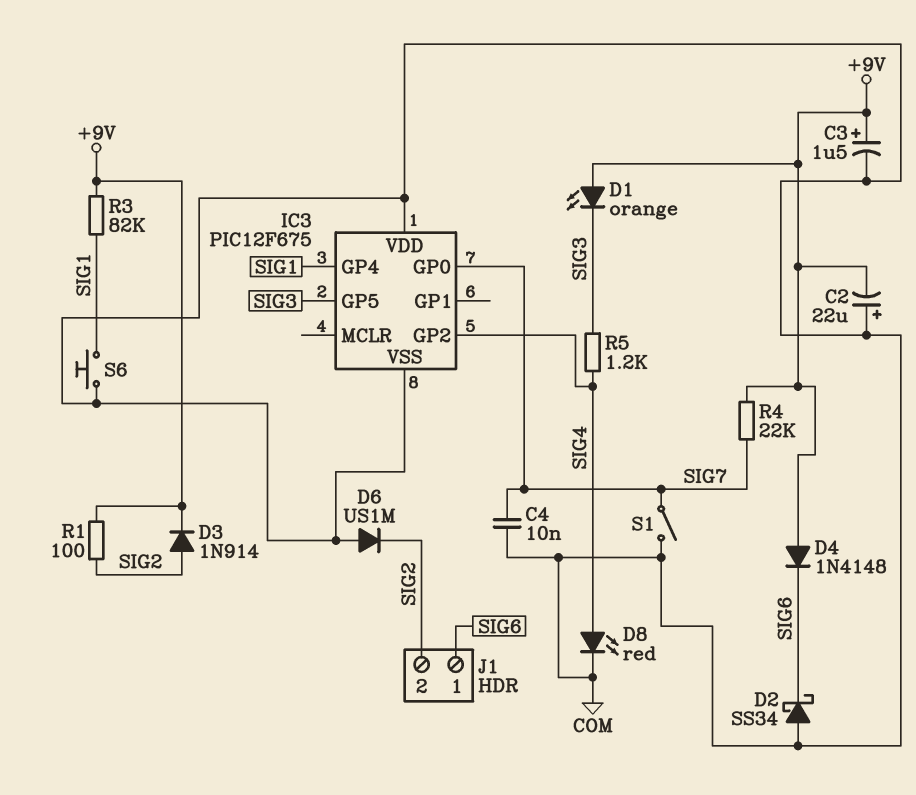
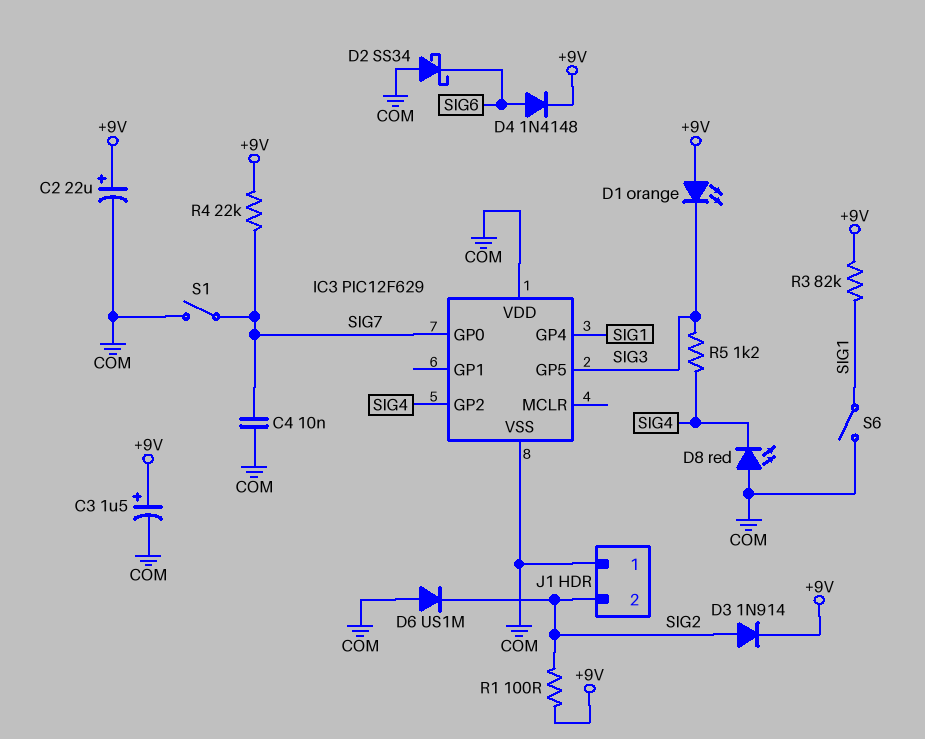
C2: 22uF (plus COM, minus +9V) -> 22uF (plus +9V, minus COM)
D4: diode 1N4148 (A +9V, K SIG6) -> diode 1N4148 (A SIG6, K +9V)
D8: LED red (A SIG4, K COM) -> LED red (A COM, K SIG4)
IC3: PIC12F675 -> PIC12F629
J1 pin 1: SIG6 -> COM
S6: button (COM, SIG1) -> switch (COM, SIG1)

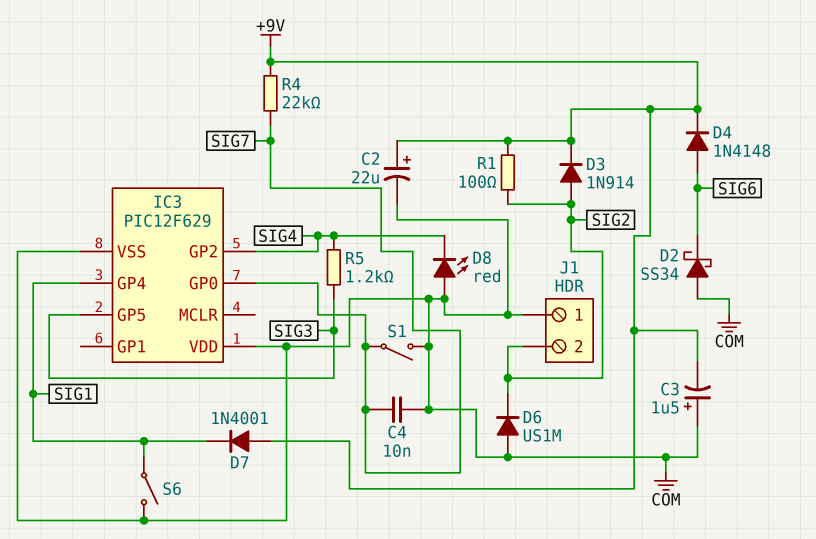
C3: 1.5uF (plus +9V, minus COM) -> 1.5uF (plus COM, minus +9V)
D1: LED orange (A +9V, K SIG3) -> none
D7: none -> diode 1N4001 (A +9V, K SIG1)
R3: 82k (+9V, SIG1) -> none

